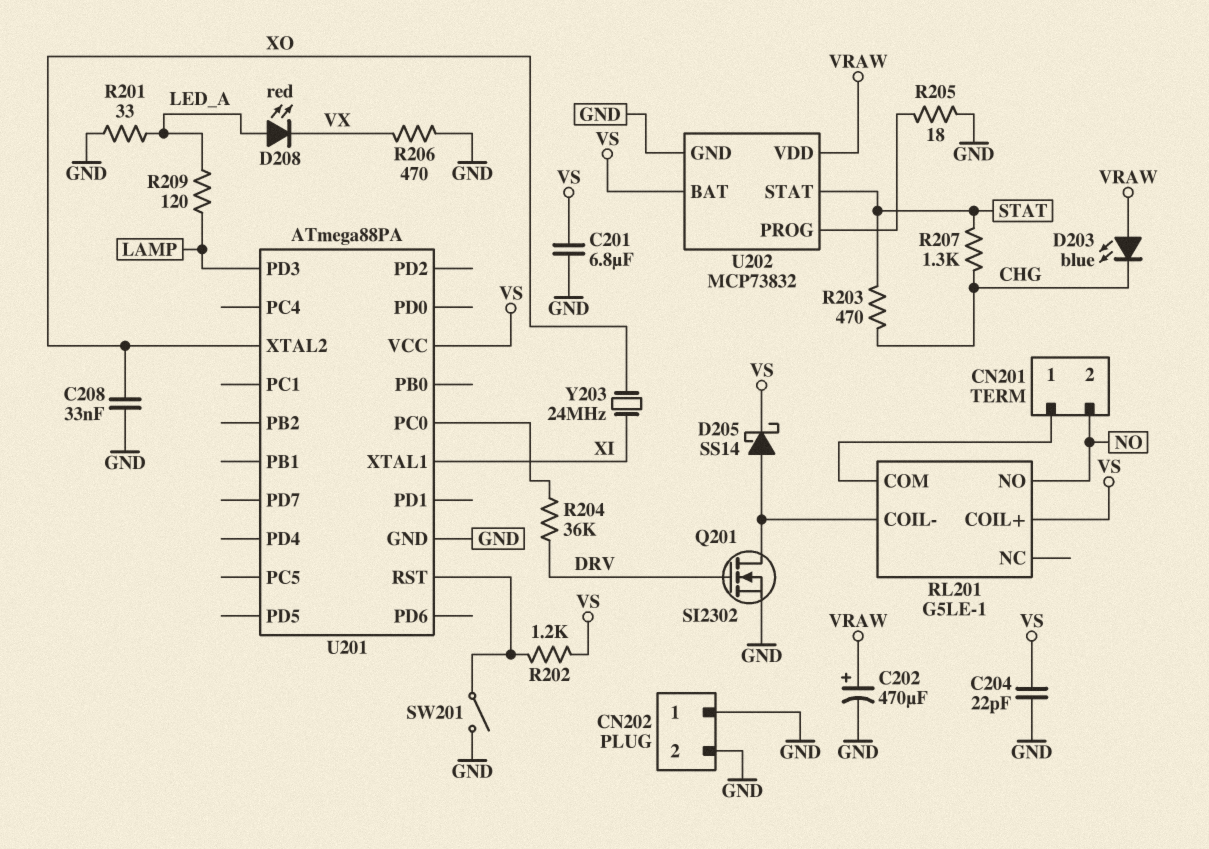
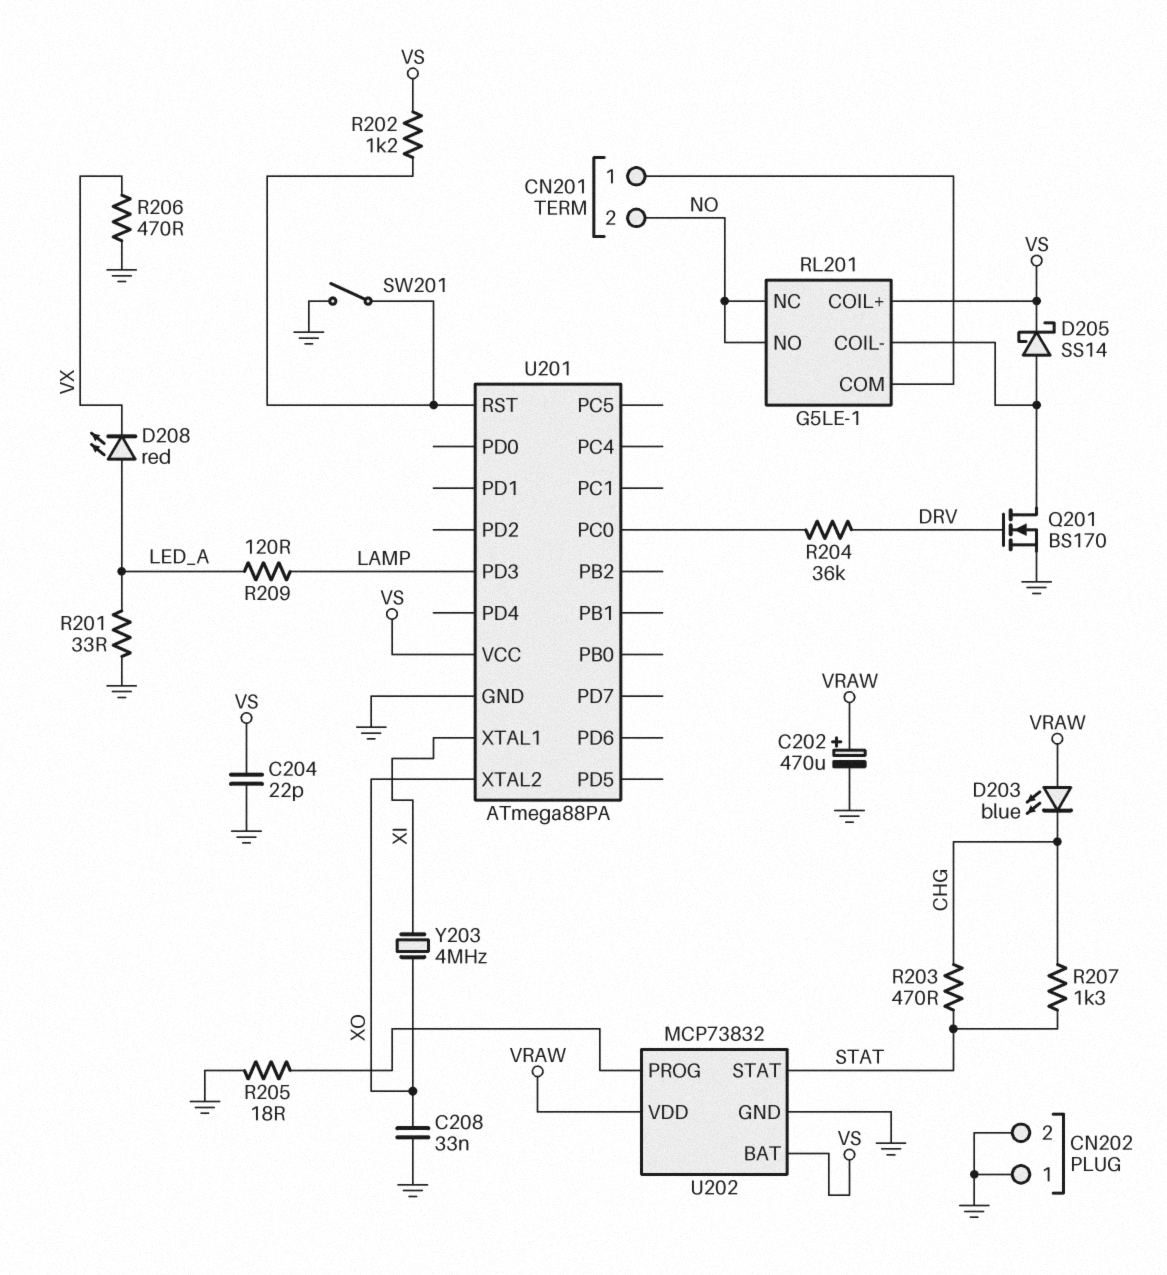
C201: 6.8uF (GND, VS) -> none
Q201: NMOS SI2302 (G DRV, D RL201/COIL-, S GND) -> NMOS BS170 (G DRV, D RL201/COIL-, S GND)
RL201 pin NC: none -> NO
Y203: 24MHz (XI, XO) -> 4MHz (XI, XO)

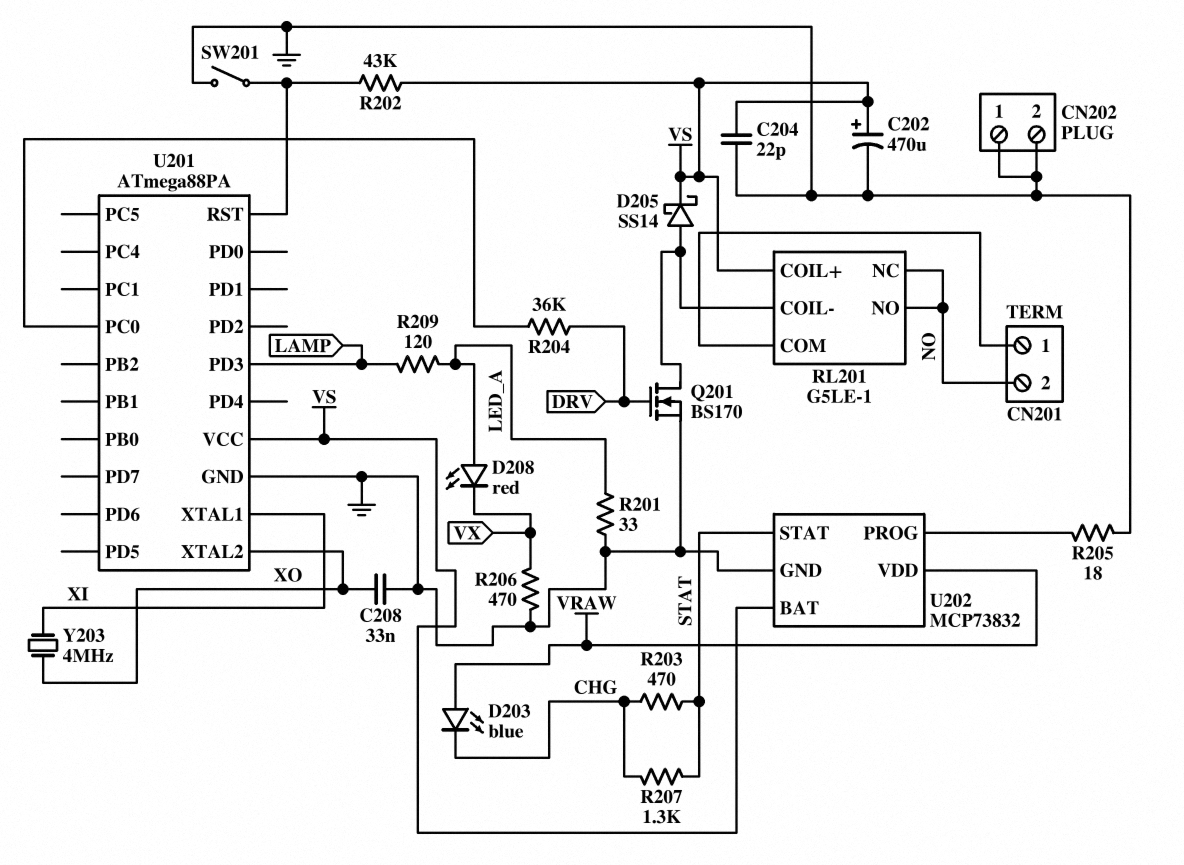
C202: 470uF (plus VRAW, minus GND) -> 470uF (plus VS, minus GND)
R202: 1.2k (U201/RST, VS) -> 43k (U201/RST, VS)

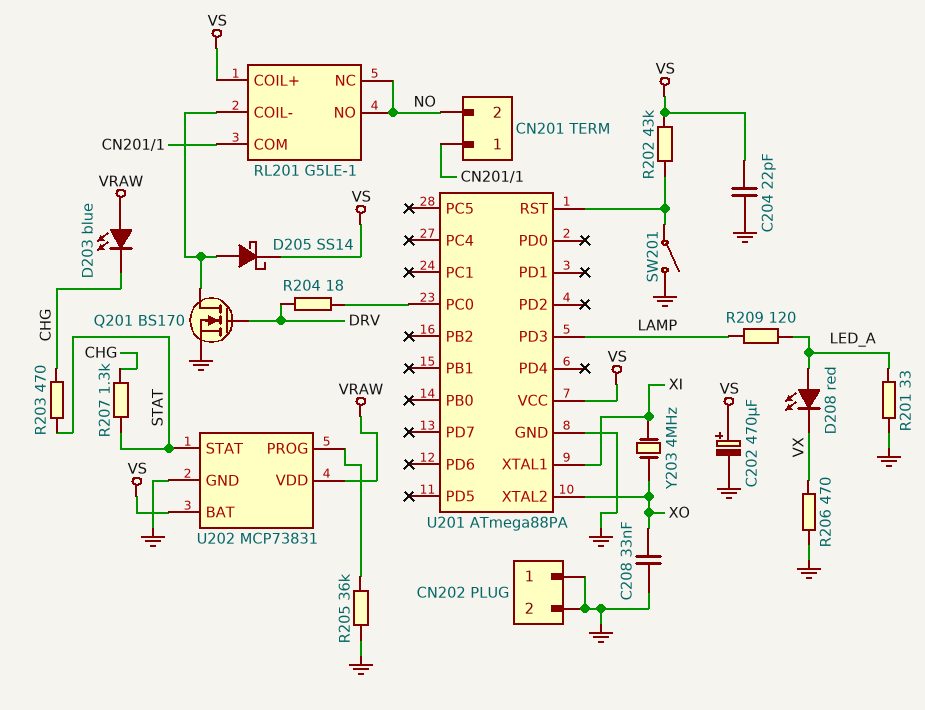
R204: 36k (DRV, U201/PC0) -> 18 (DRV, U201/PC0)
R205: 18 (GND, U202/PROG) -> 36k (GND, U202/PROG)
U202: MCP73832 -> MCP73831

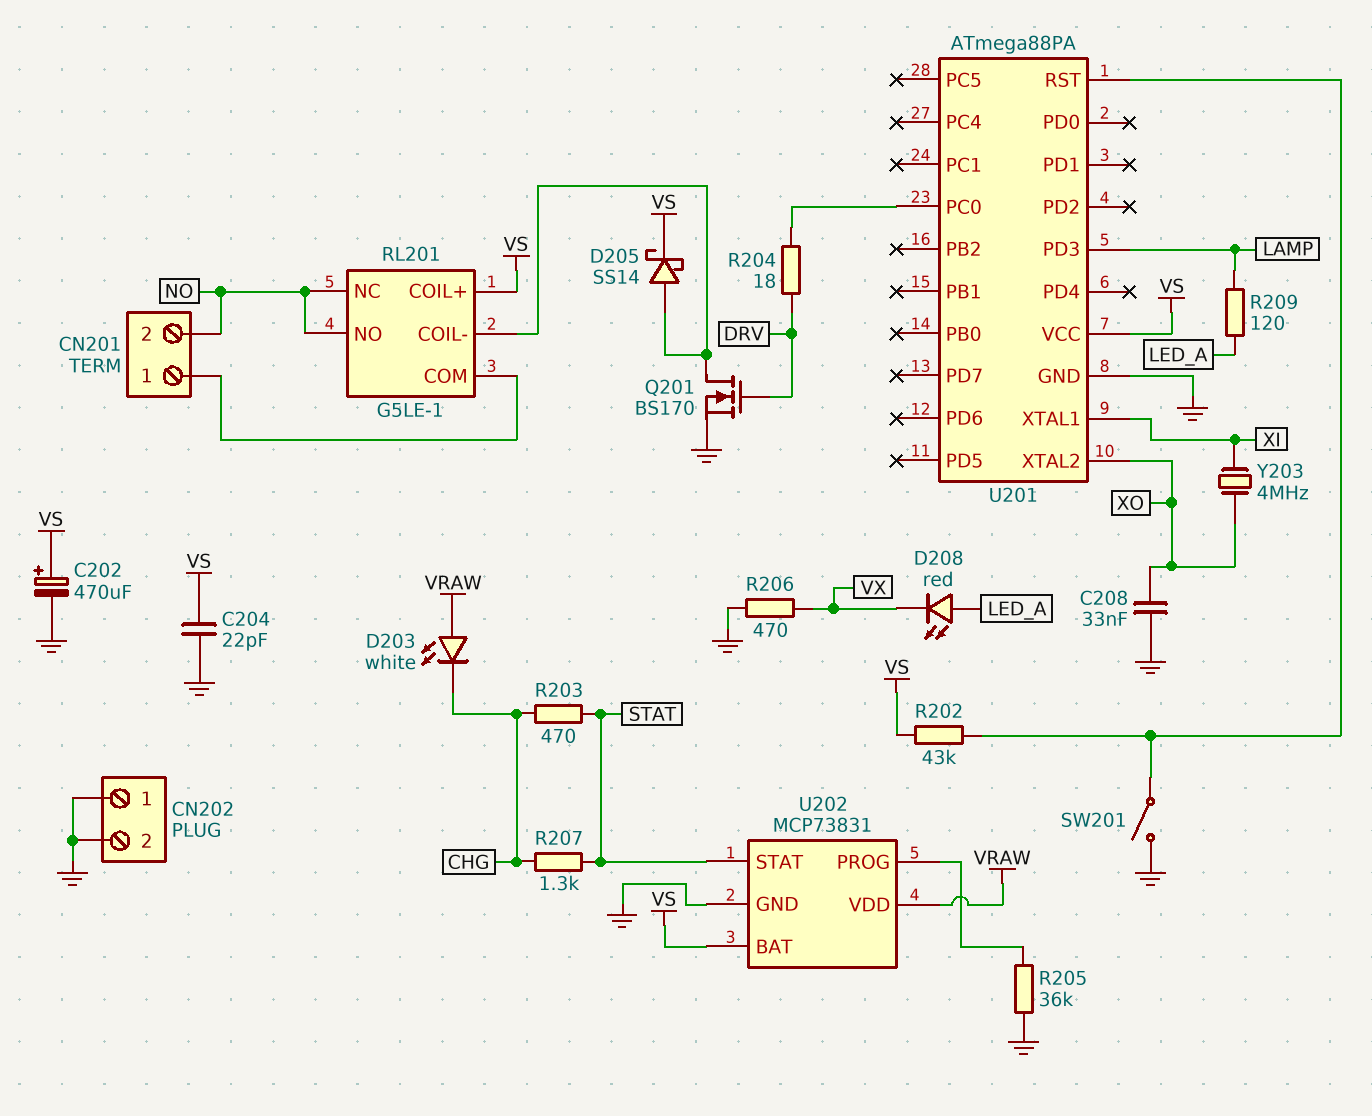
D203: LED blue (A VRAW, K CHG) -> LED white (A VRAW, K CHG)
R201: 33 (GND, LED_A) -> none

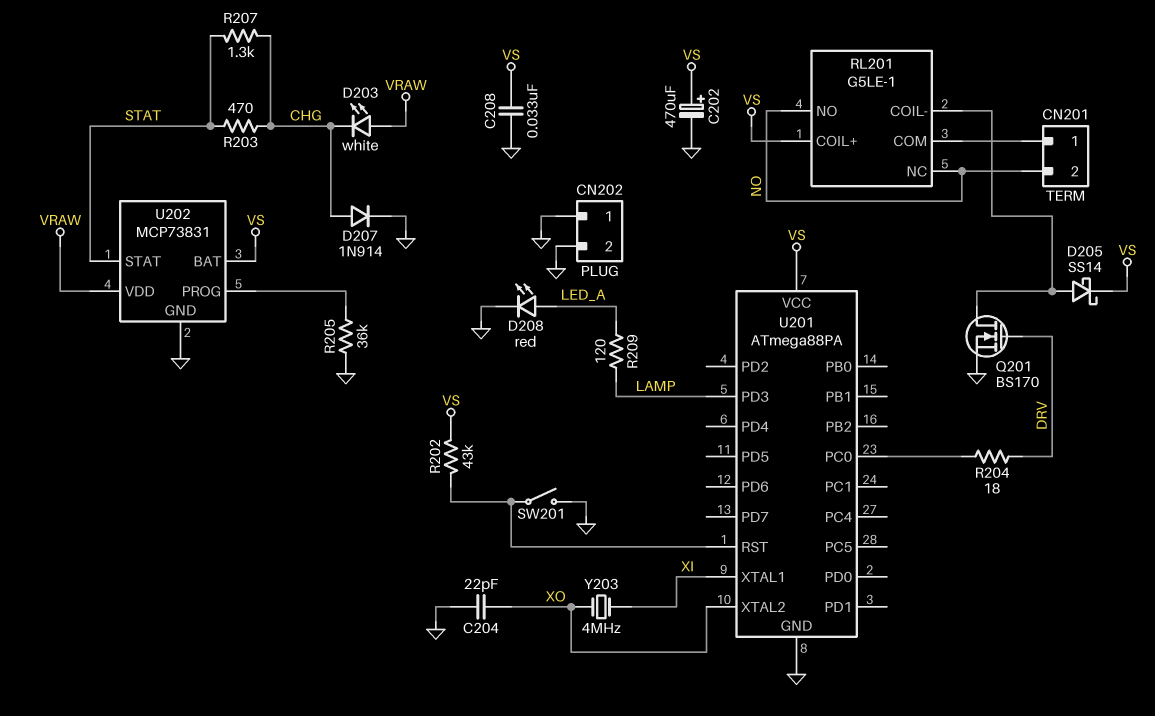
C204: 22pF (GND, VS) -> 22pF (GND, XO)
C208: 33nF (GND, XO) -> 33nF (GND, VS)
D207: none -> diode 1N914 (A CHG, K GND)
D208: LED red (A LED_A, K VX) -> LED red (A LED_A, K GND)
R206: 470 (GND, VX) -> none

